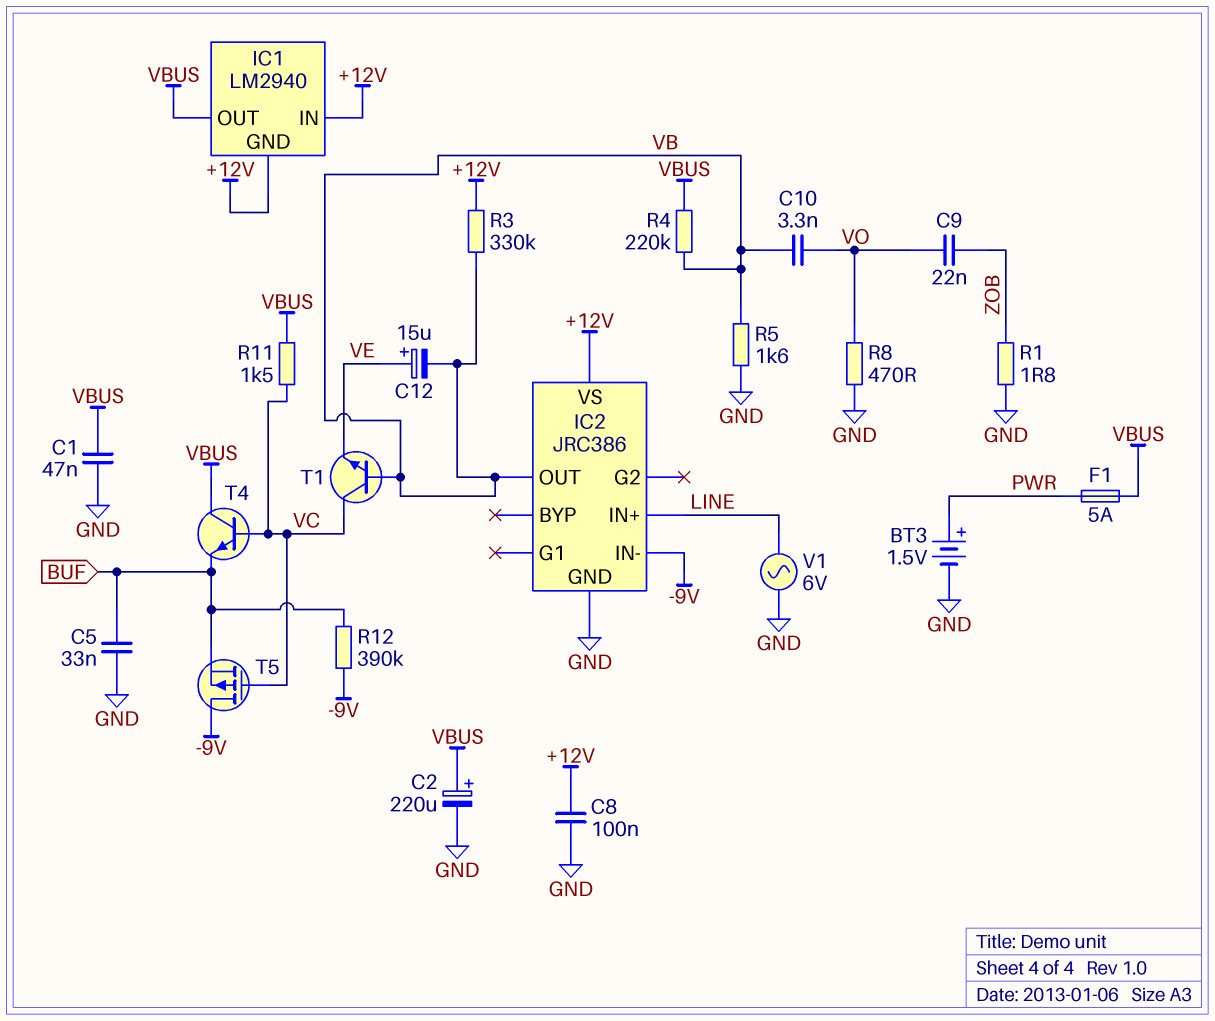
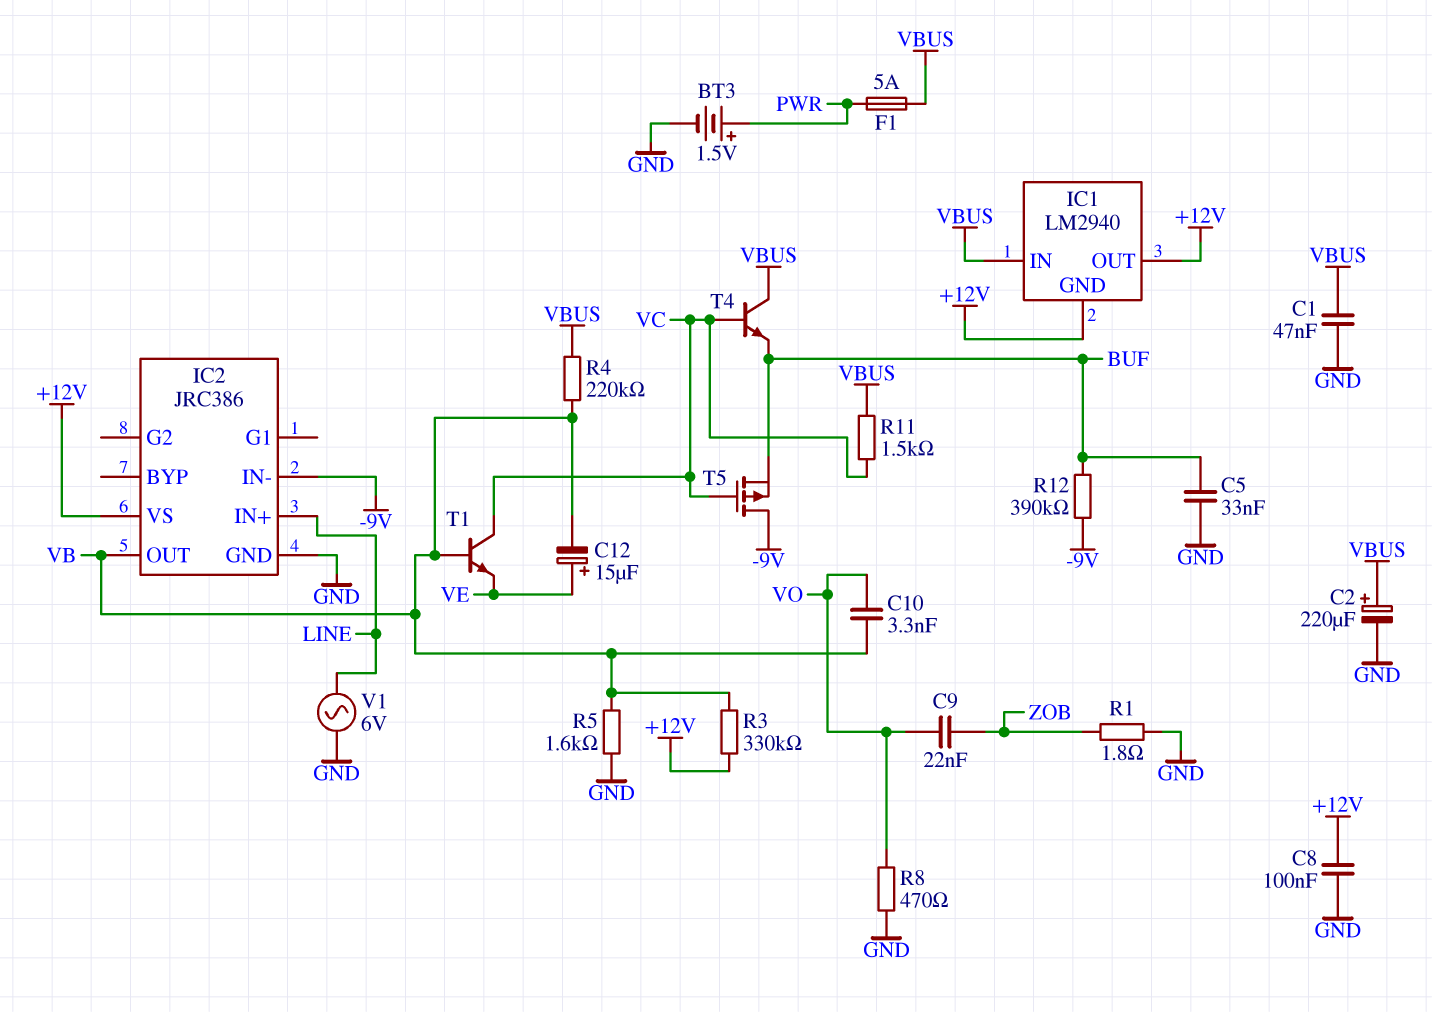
IC1 pin IN: +12V -> VBUS
IC1 pin OUT: VBUS -> +12V

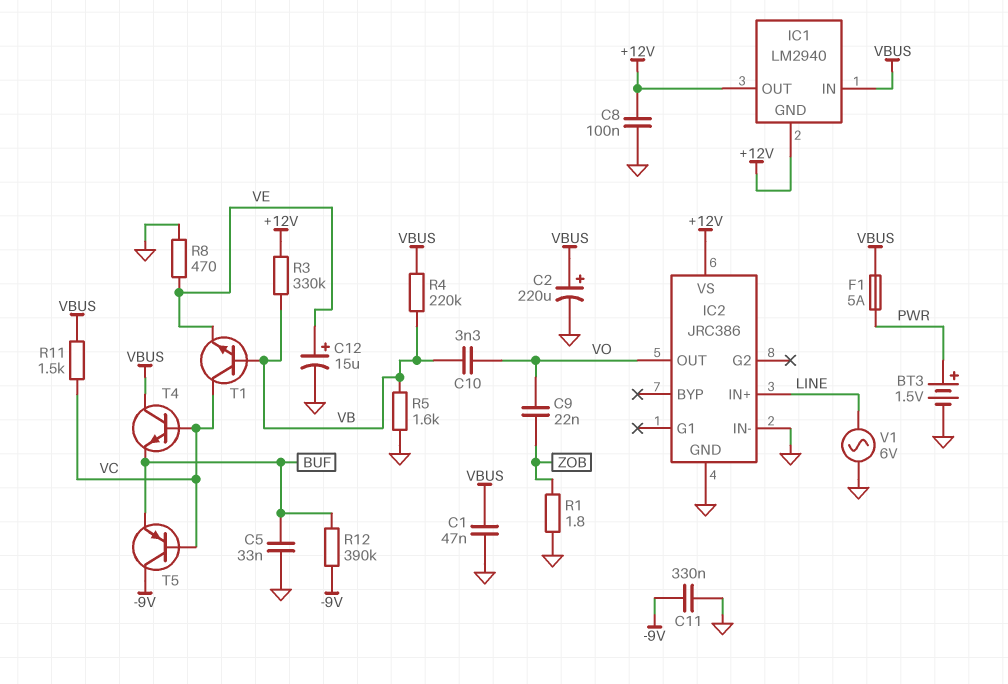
C11: none -> 330nF (-9V, GND)
C12: 15uF (plus VE, minus VB) -> 15uF (plus VE, minus GND)
IC2 pin IN-: -9V -> GND
IC2 pin OUT: VB -> VO
R8: 470 (GND, VO) -> 470 (GND, VE)
T5: PMOS (G VC, D -9V, S BUF) -> PNP (B VC, C -9V, E BUF)

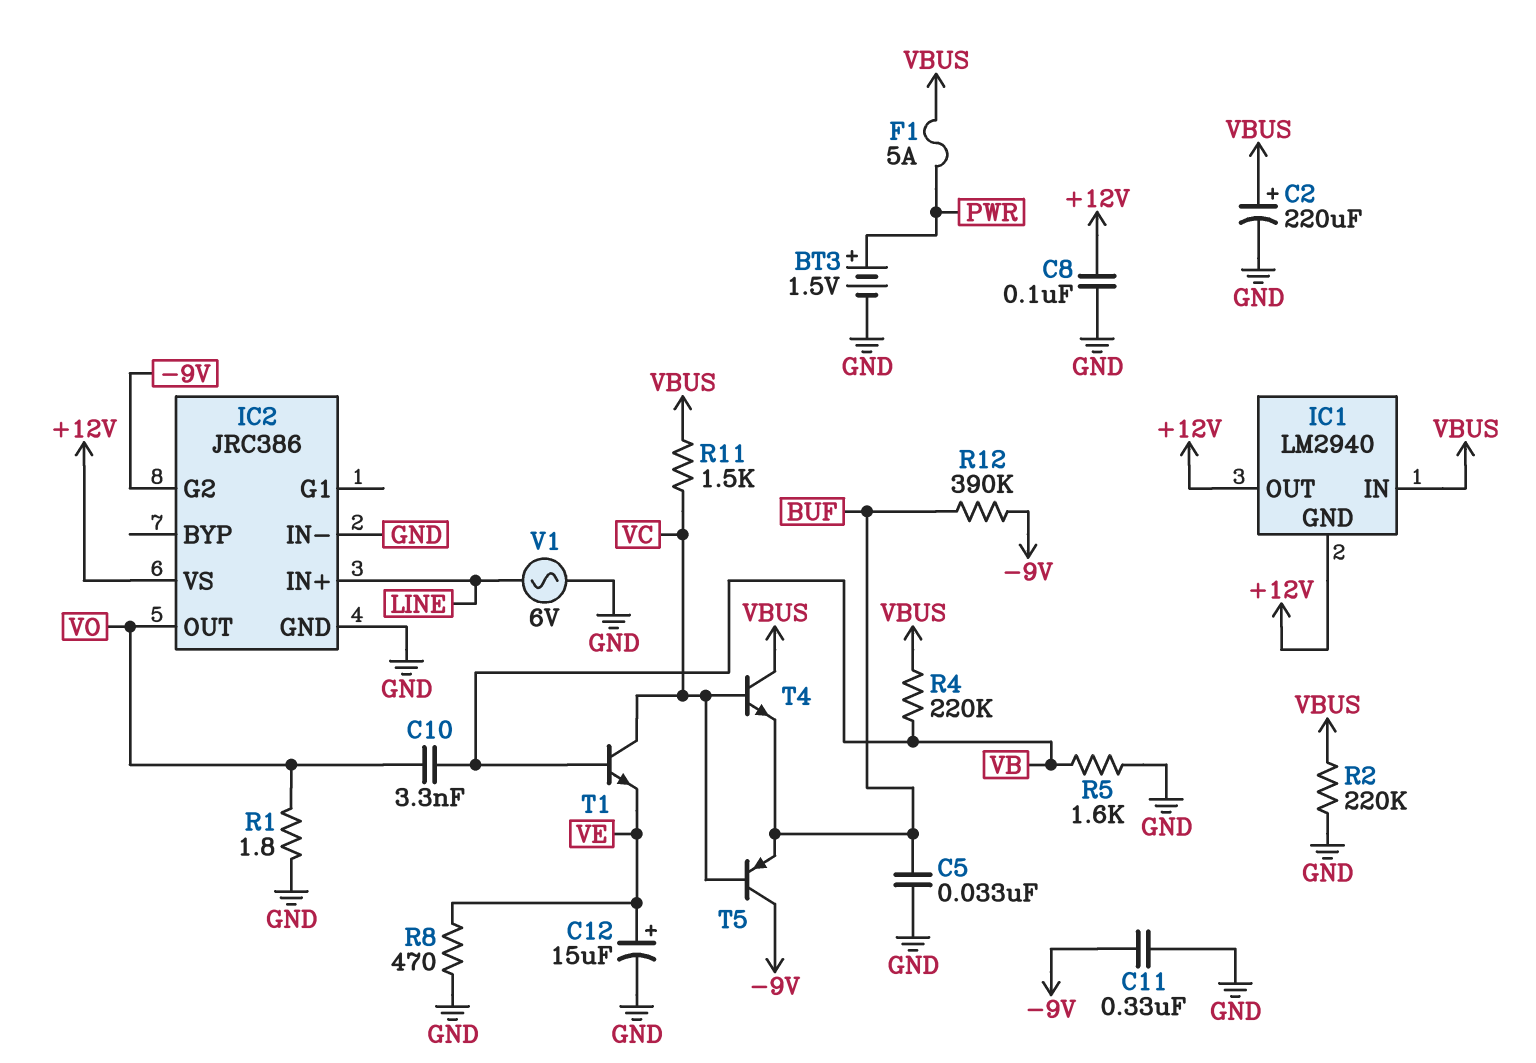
C1: 47nF (GND, VBUS) -> none
C9: 22nF (VO, ZOB) -> none
IC2 pin G2: none -> -9V
R1: 1.8 (GND, ZOB) -> 1.8 (GND, VO)
R2: none -> 220k (GND, VBUS)
R3: 330k (+12V, VB) -> none

